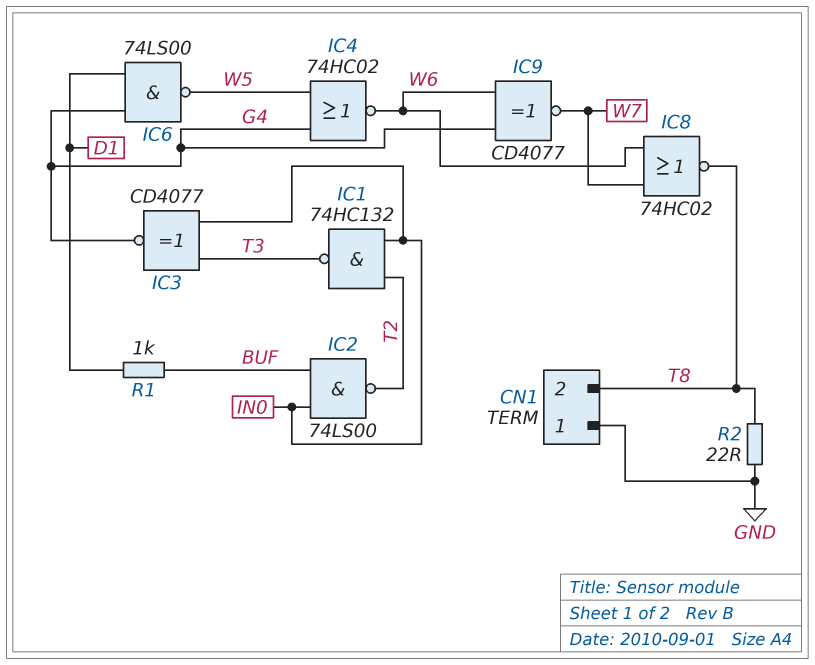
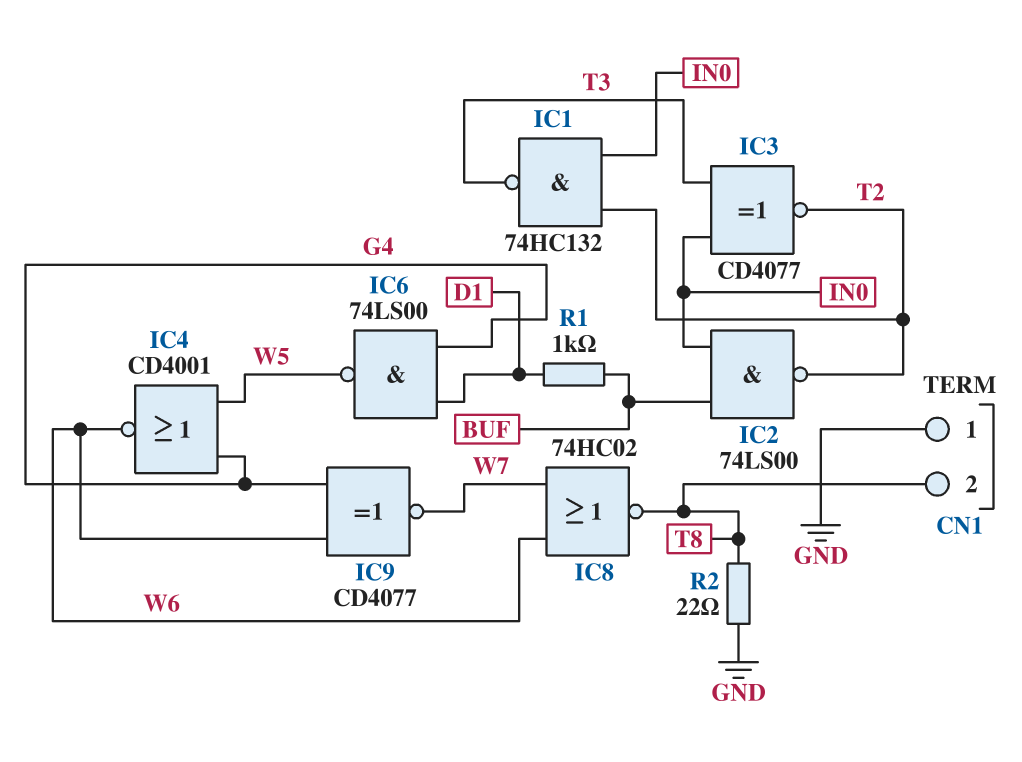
IC3: XNOR CD4077 (in IN0, in T3, out G4) -> XNOR CD4077 (in IN0, in T3, out T2)
IC4: NOR 74HC02 (in G4, in W5, out W6) -> NOR CD4001 (in G4, in W5, out W6)

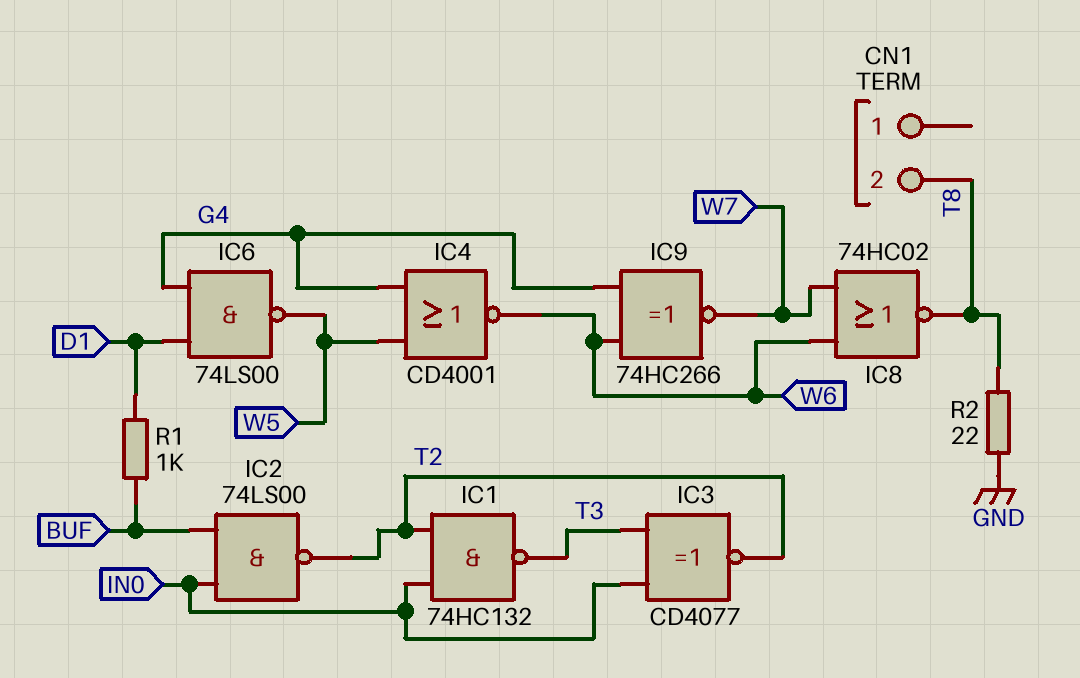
CN1 pin 1: GND -> none
IC9: XNOR CD4077 (in G4, in W6, out W7) -> XNOR 74HC266 (in G4, in W6, out W7)

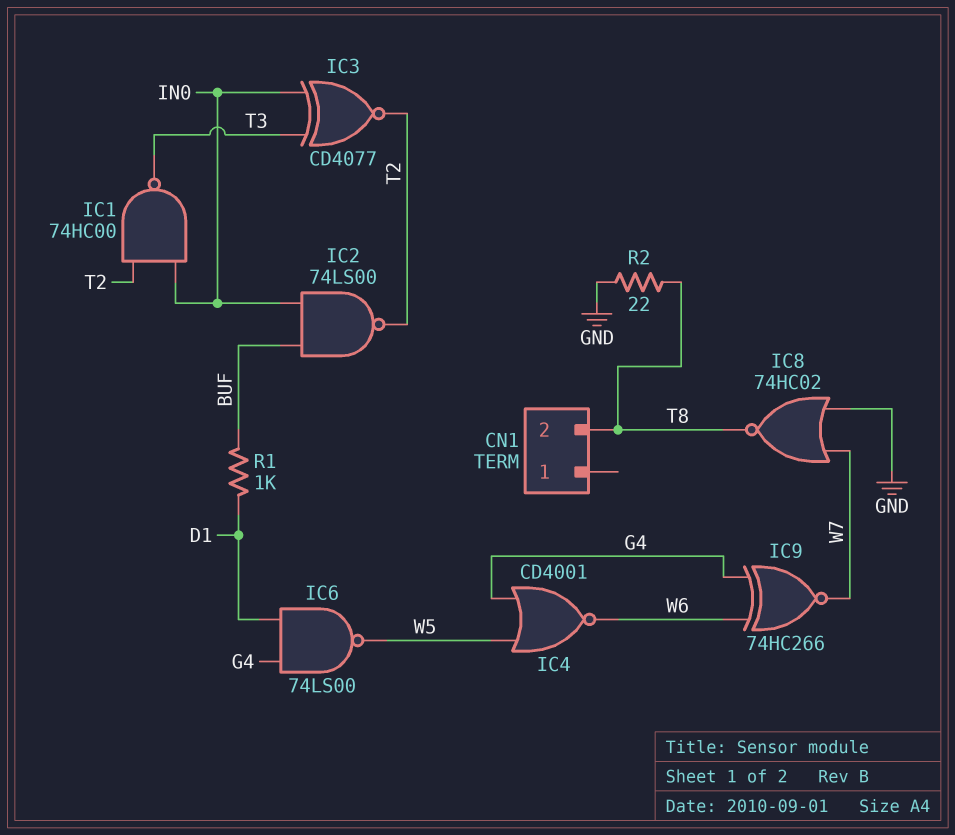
IC1: NAND 74HC132 (in IN0, in T2, out T3) -> NAND 74HC00 (in IN0, in T2, out T3)
IC8: NOR 74HC02 (in W6, in W7, out T8) -> NOR 74HC02 (in GND, in W7, out T8)

